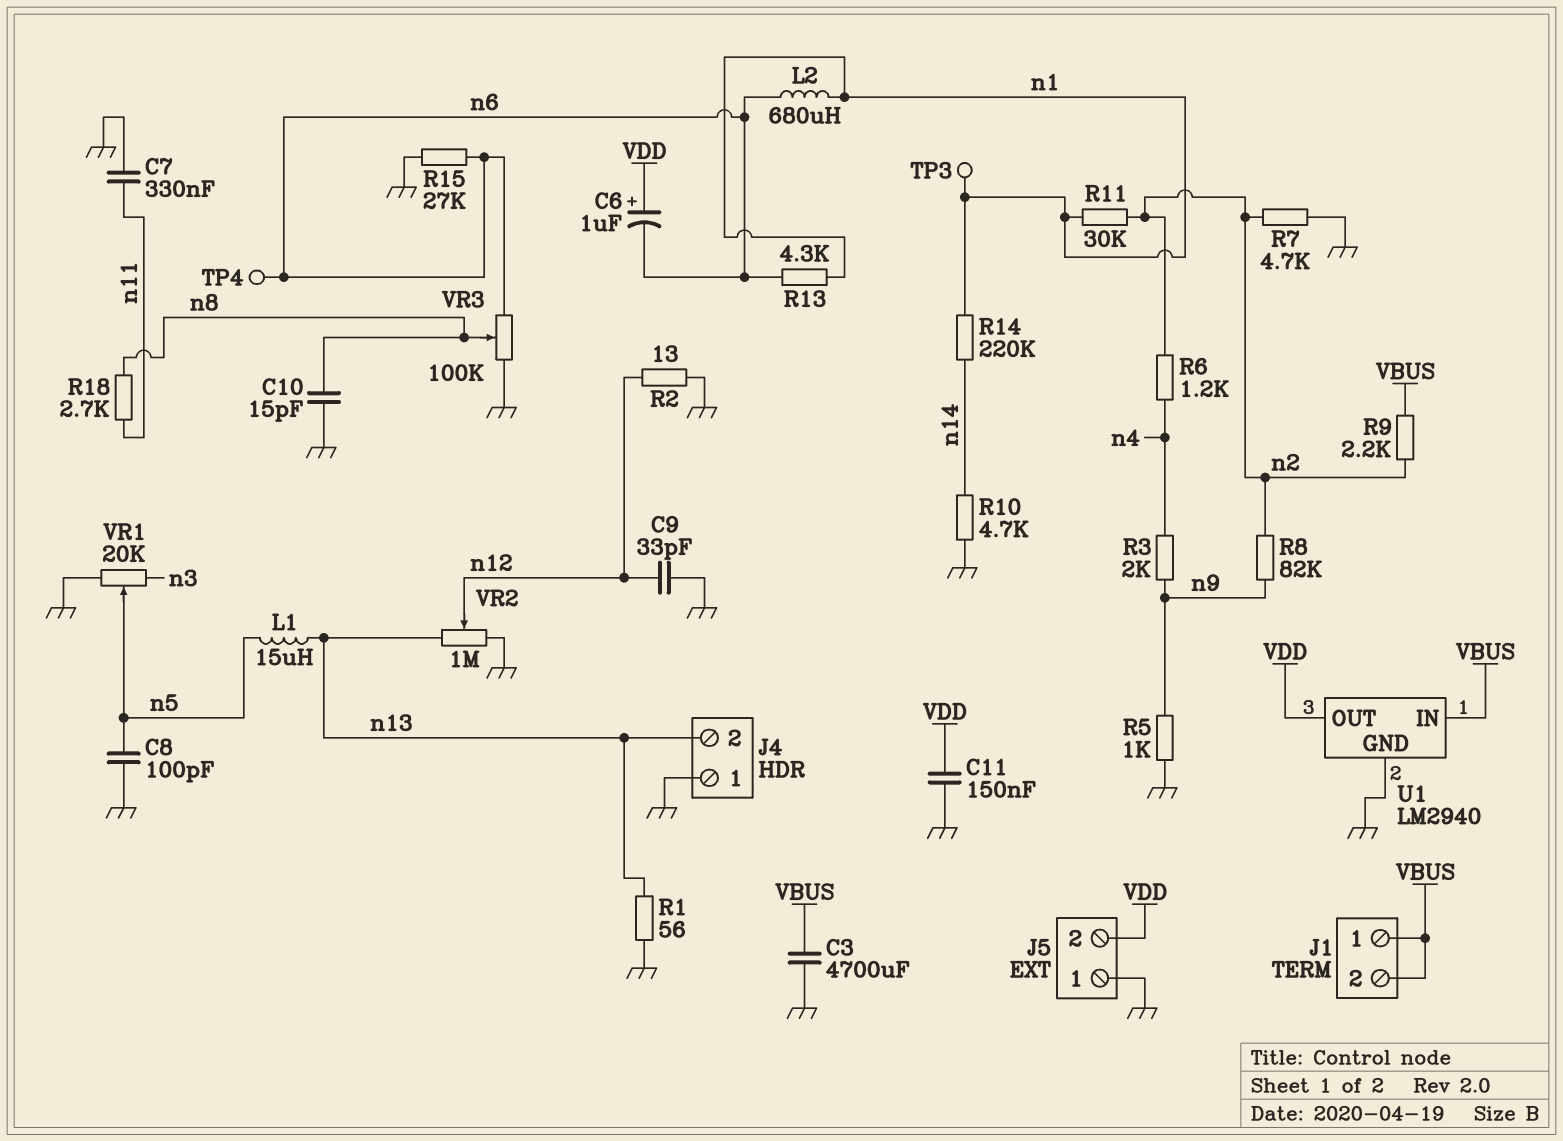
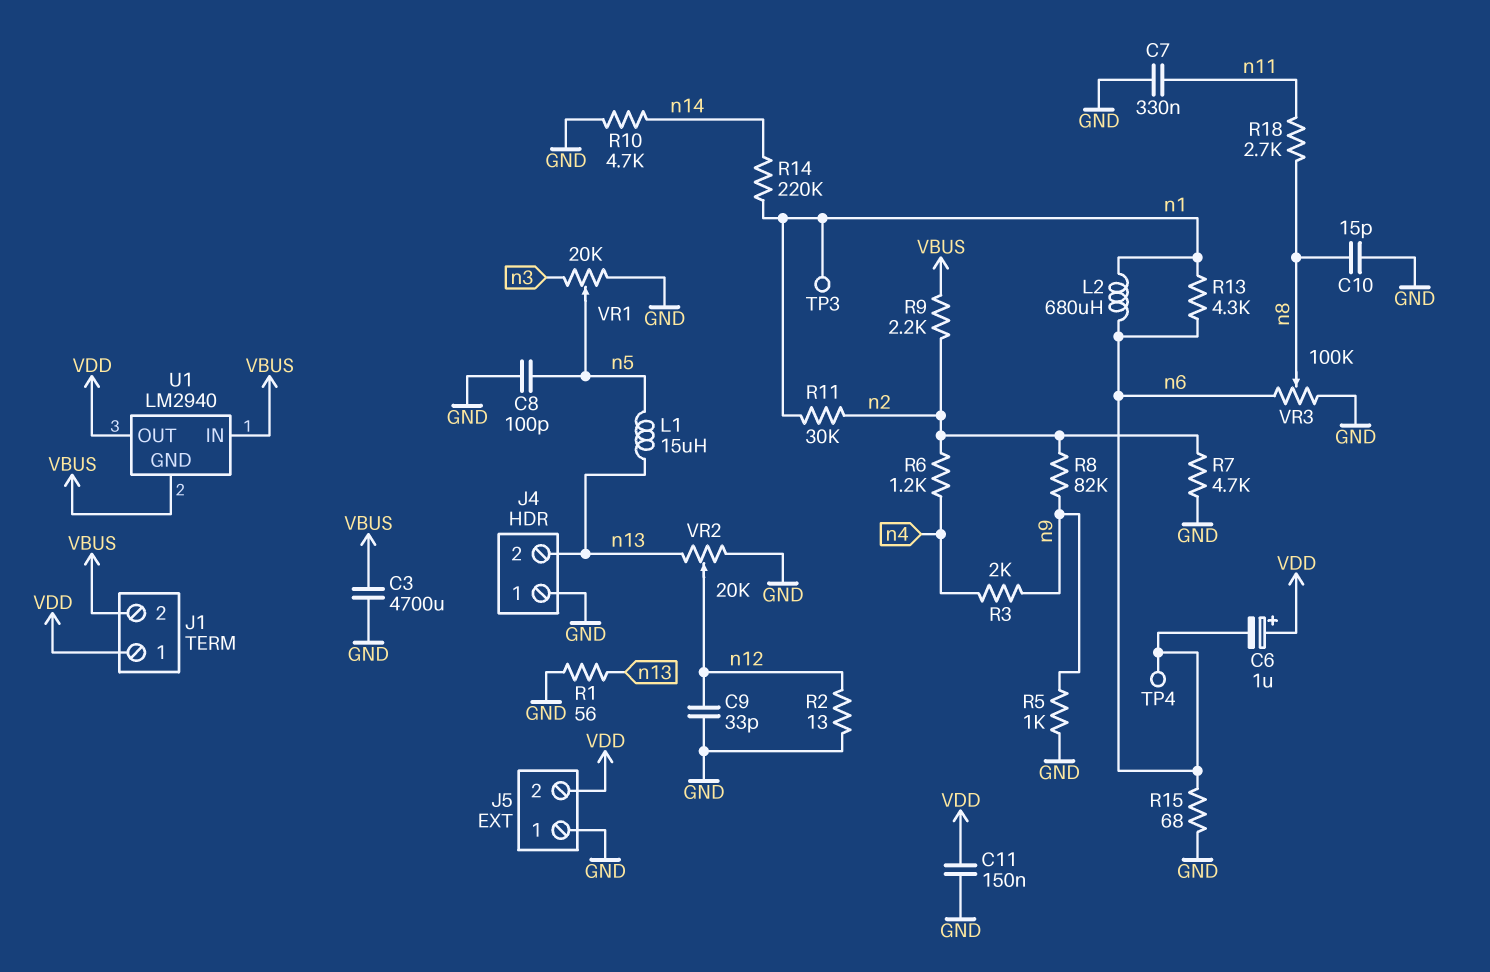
J1 pin 1: VBUS -> VDD
R15: 27k (GND, n6) -> 68 (GND, n6)
U1 pin GND: GND -> VBUS
VR2: 1M (GND, n13, wiper n12) -> 20k (GND, n13, wiper n12)

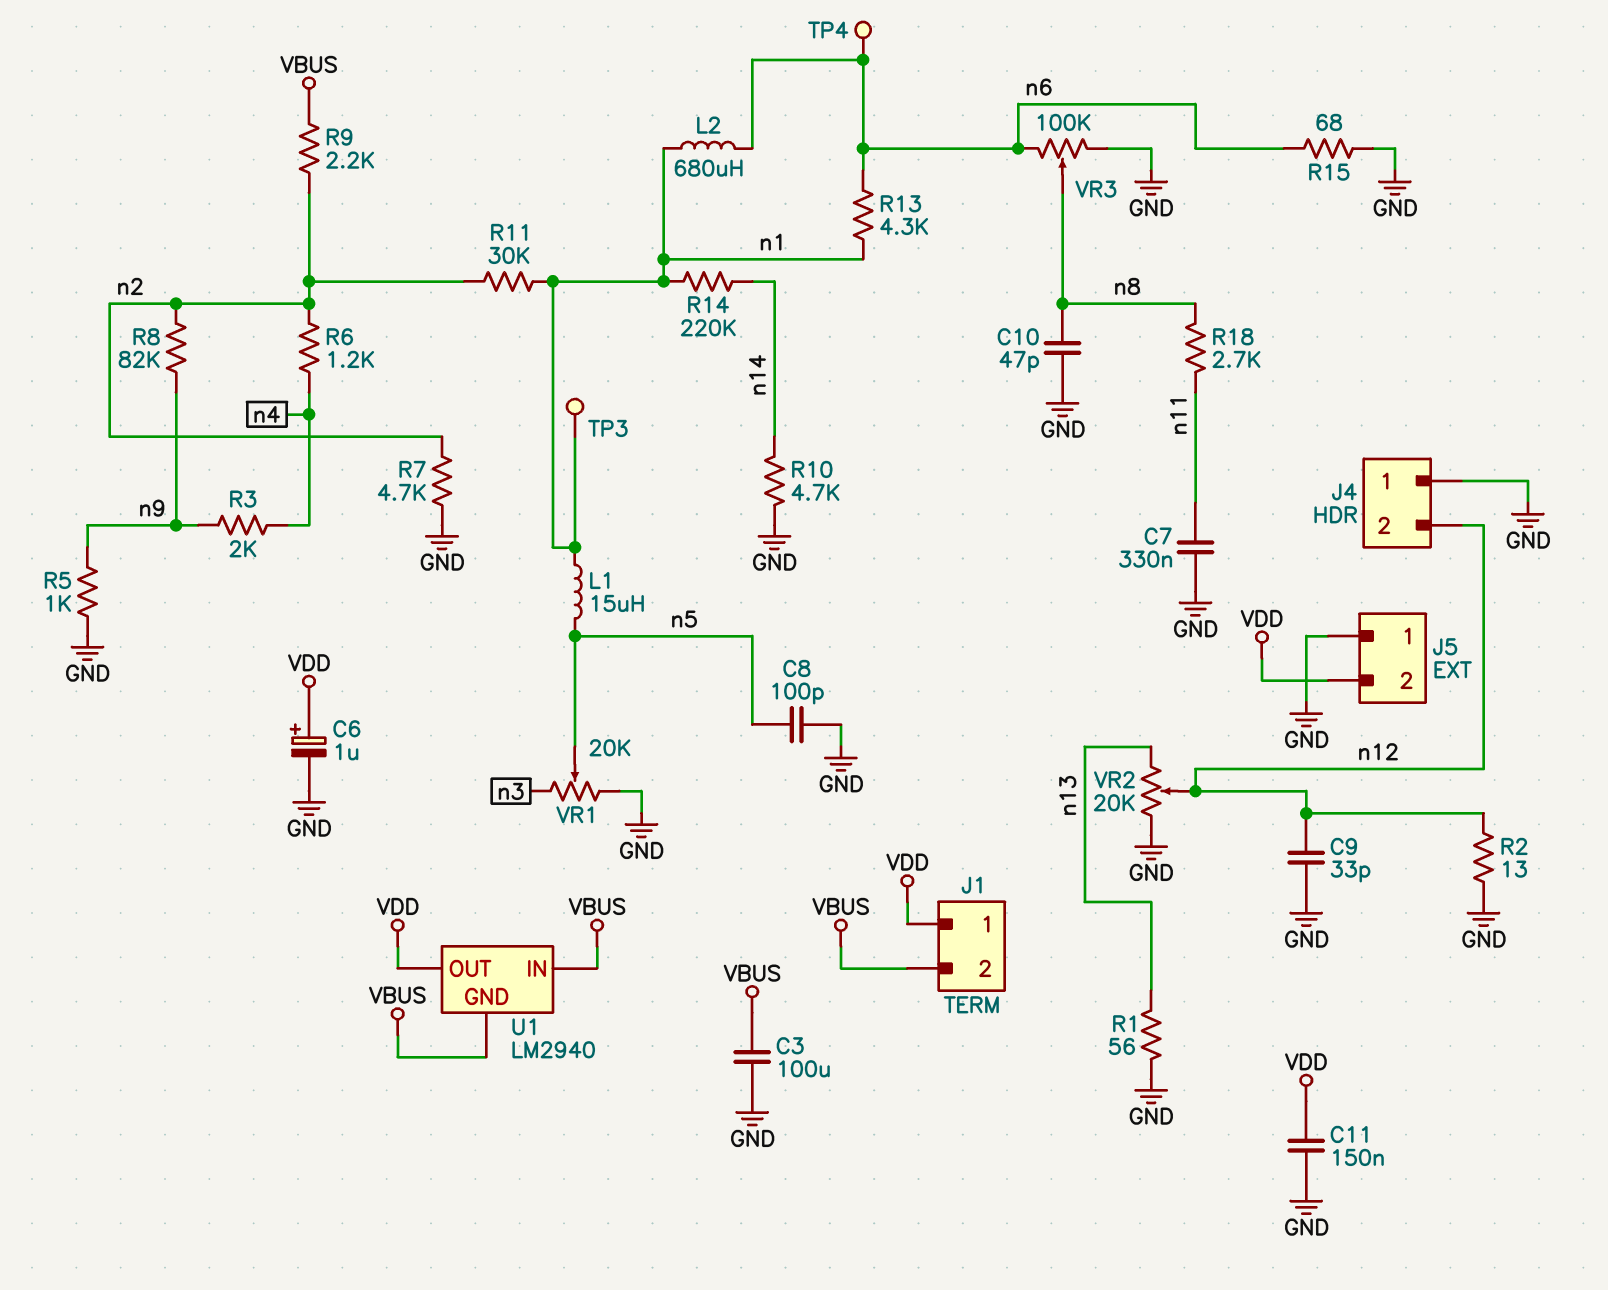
C3: 4700uF (GND, VBUS) -> 100uF (GND, VBUS)
C6: 1uF (plus VDD, minus n6) -> 1uF (plus VDD, minus GND)
C10: 15pF (GND, n8) -> 47pF (GND, n8)
J4 pin 2: n13 -> n12
L1: 15uH (n5, n13) -> 15uH (n1, n5)

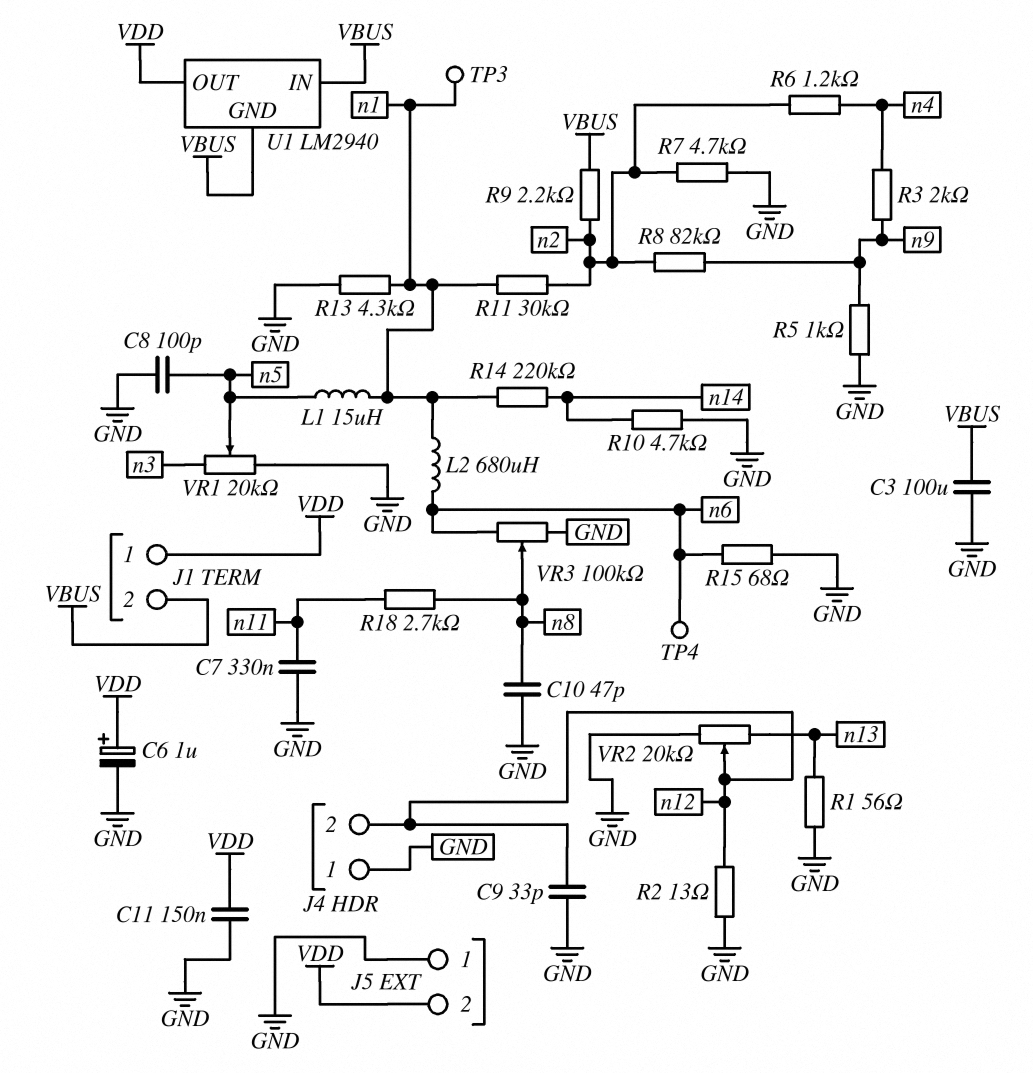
R13: 4.3k (n1, n6) -> 4.3k (GND, n1)

